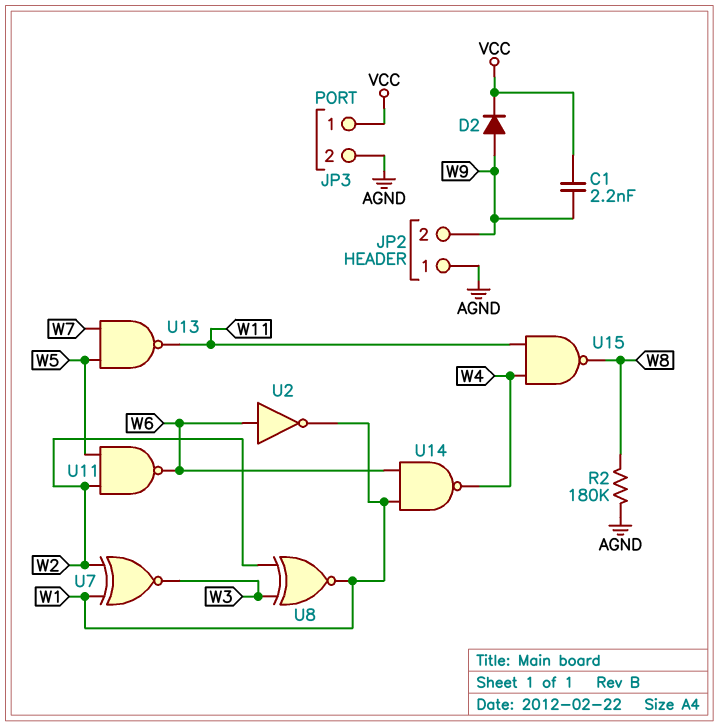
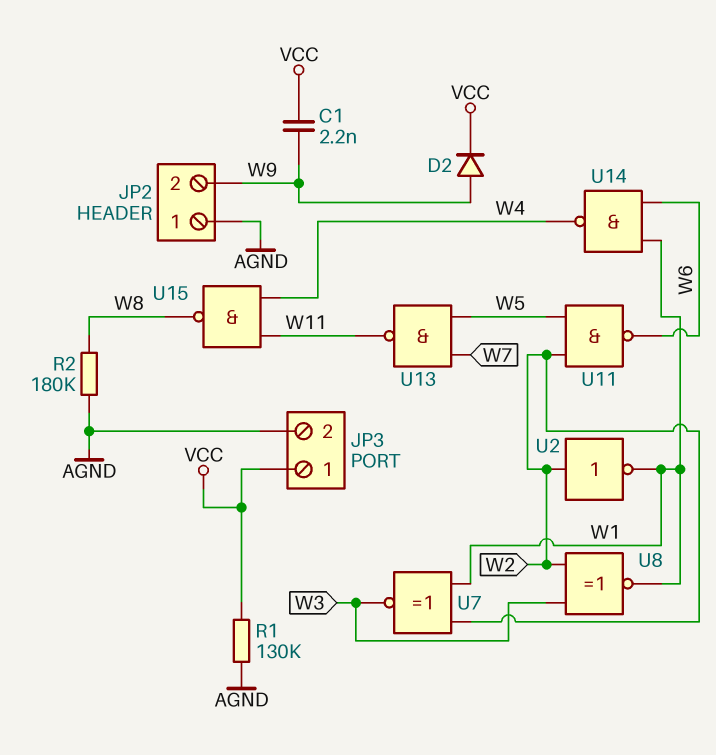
R1: none -> 130k (AGND, VCC)
U2: NOT (in W6, out W1) -> NOT (in W2, out W1)

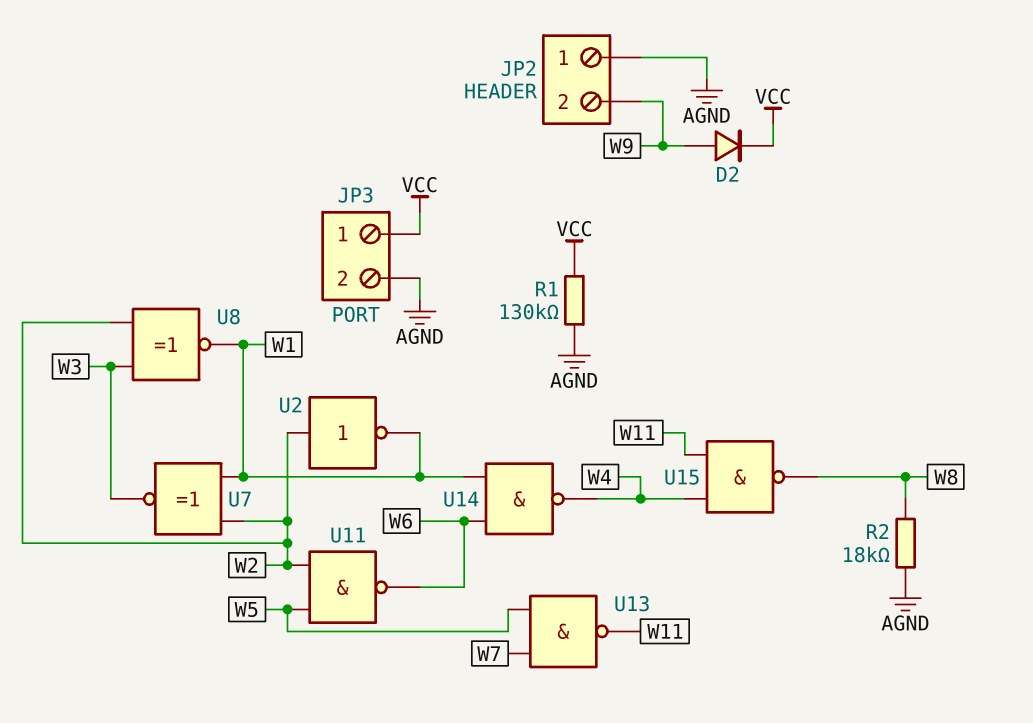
C1: 2.2nF (VCC, W9) -> none
R2: 180k (AGND, W8) -> 18k (AGND, W8)

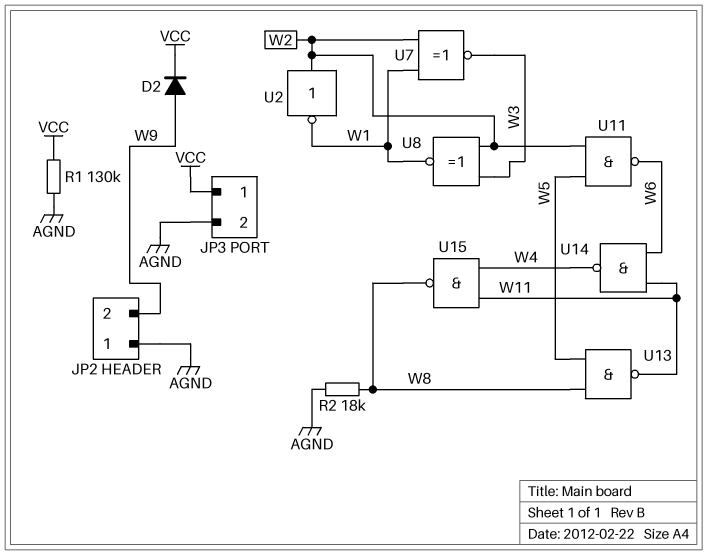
U13: NAND (in W5, in W7, out W11) -> NAND (in W5, in W8, out W11)
U14: NAND (in W1, in W6, out W4) -> NAND (in W6, in W11, out W4)

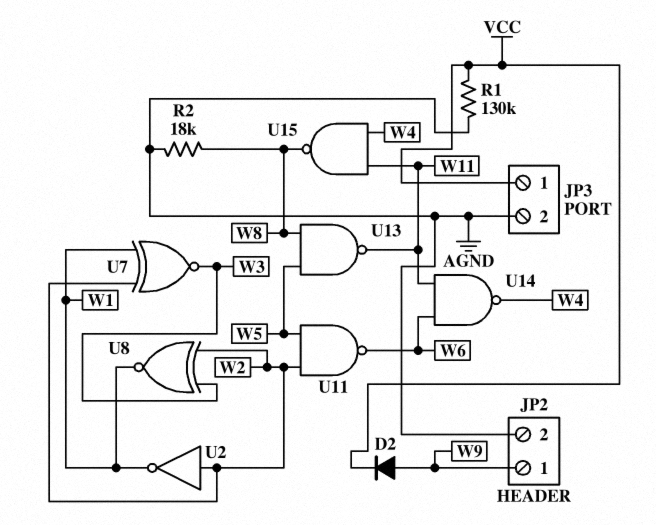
JP2 pin 1: AGND -> W9
JP2 pin 2: W9 -> AGND

